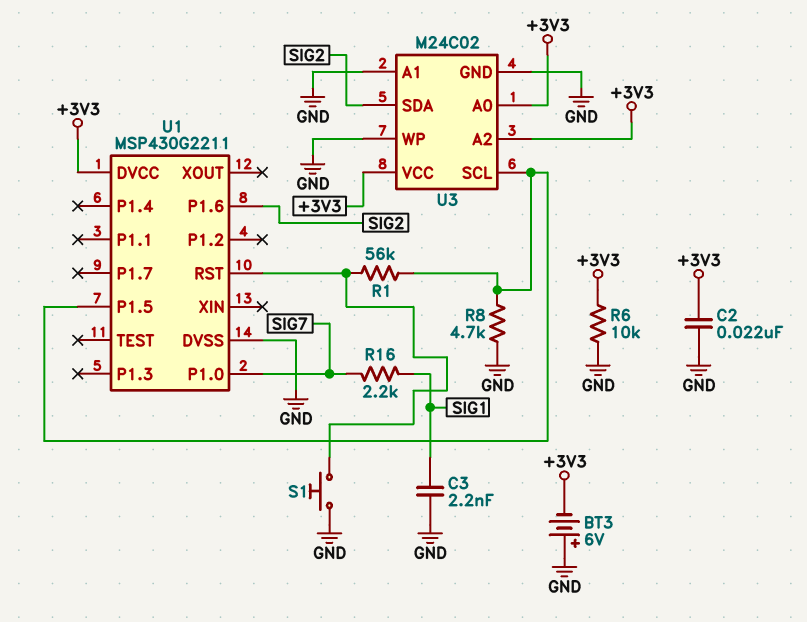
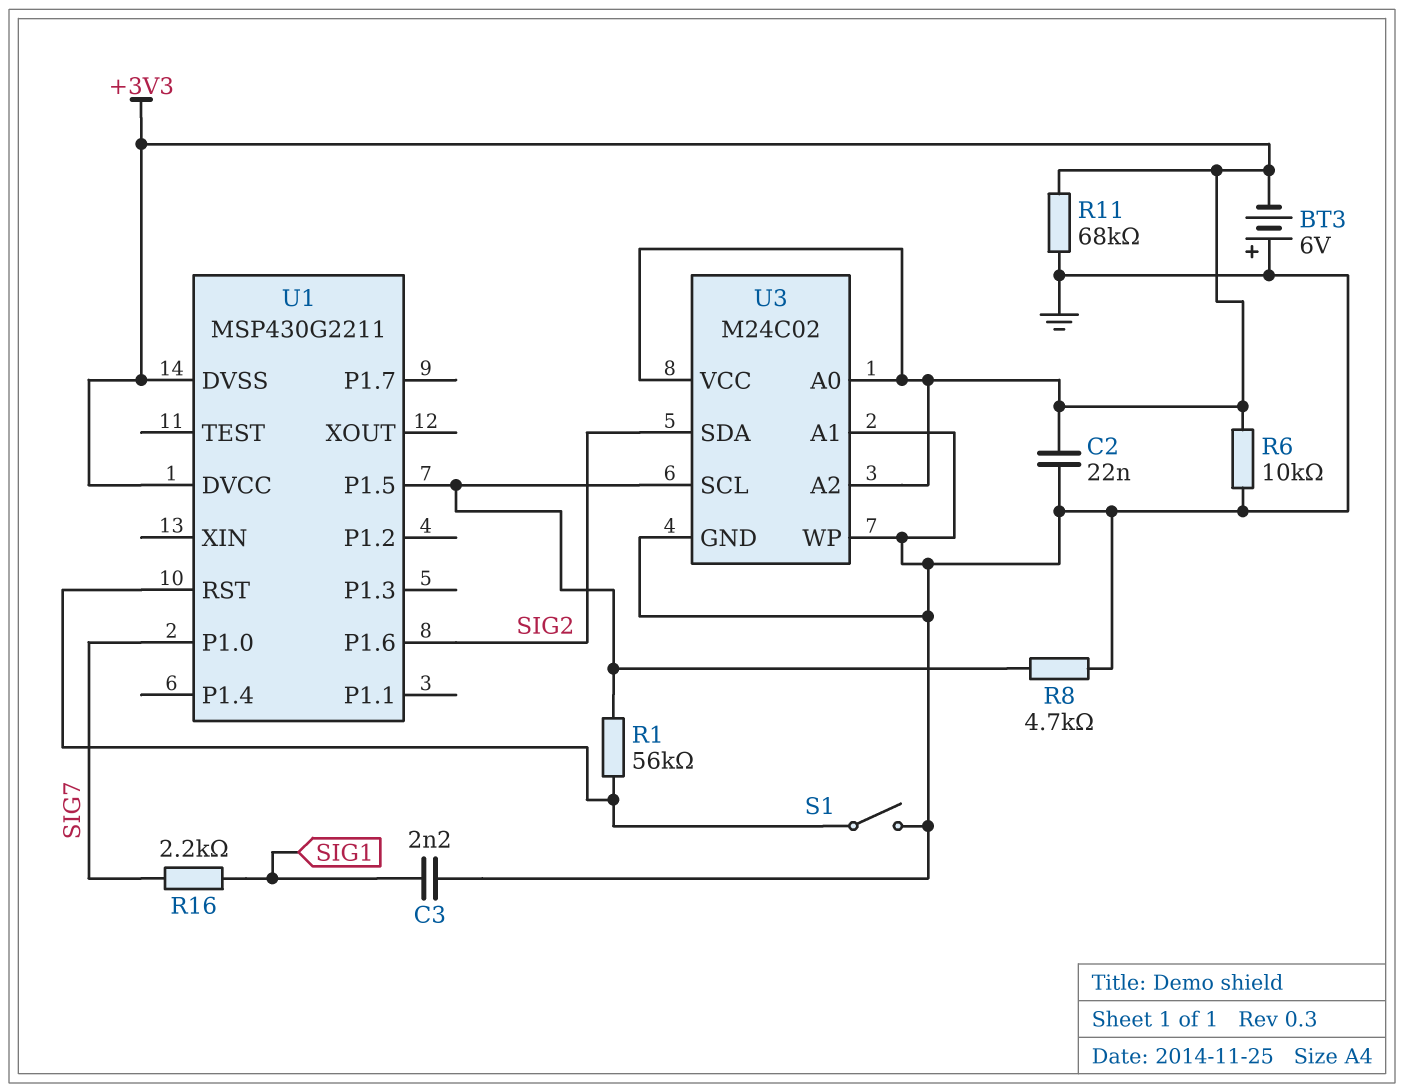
R11: none -> 68k (+3V3, GND)
S1: button (GND, U1/RST) -> switch (GND, U1/RST)
U1 pin DVSS: GND -> +3V3

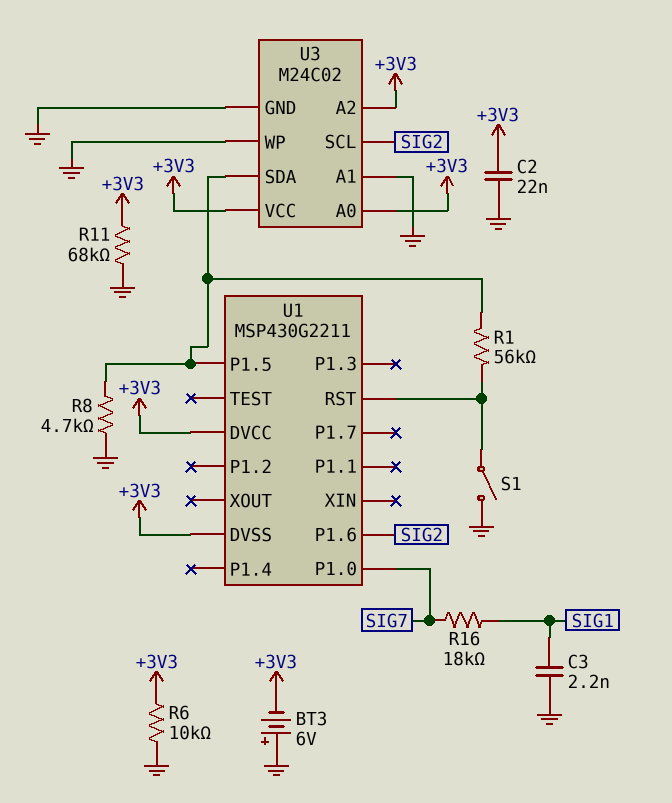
R16: 2.2k (SIG1, SIG7) -> 18k (SIG1, SIG7)
U3 pin SCL: U1/P1.5 -> SIG2
U3 pin SDA: SIG2 -> U1/P1.5

